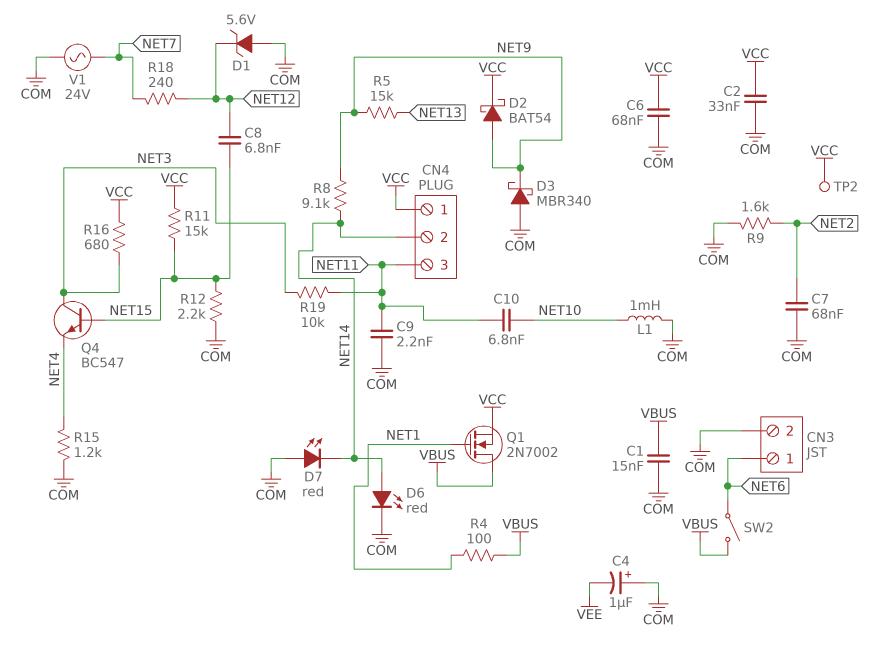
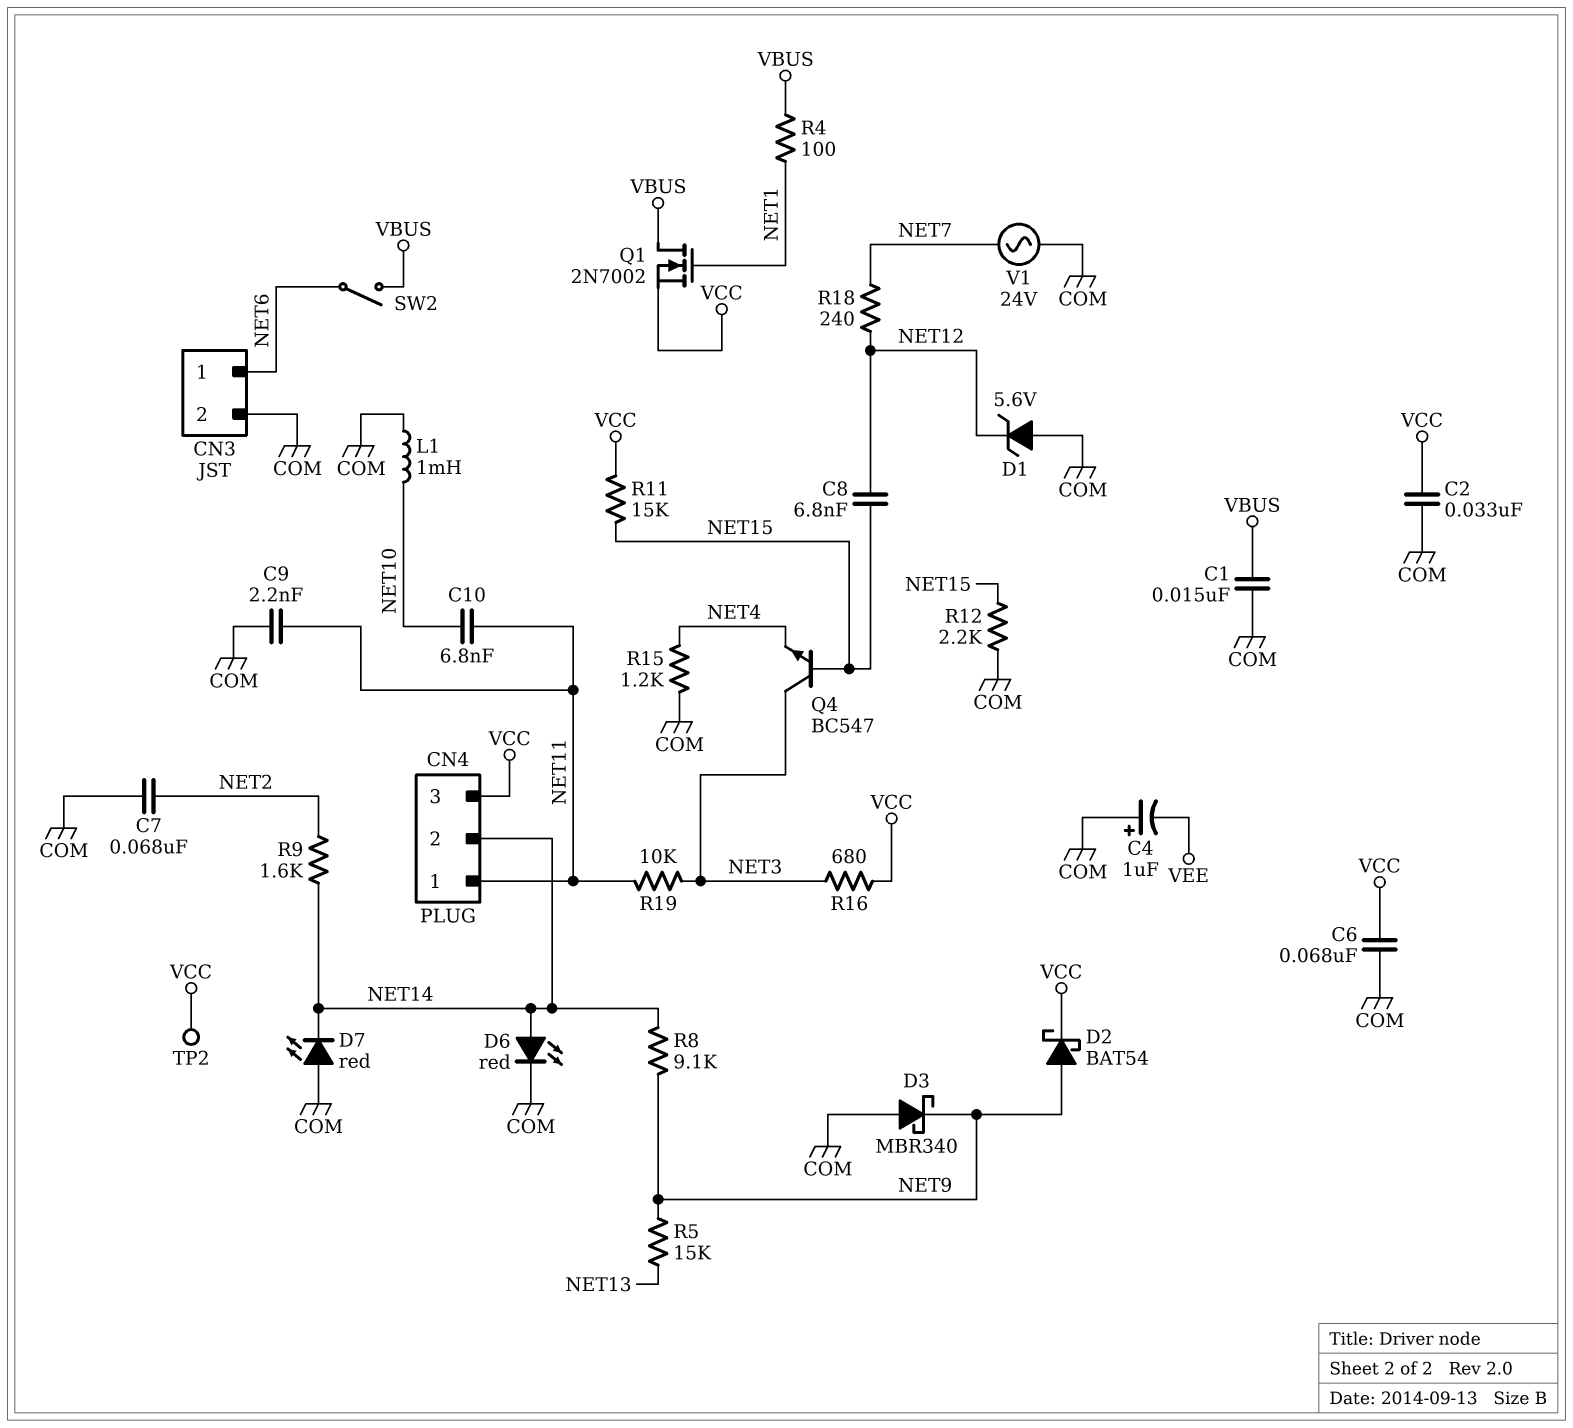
CN4 pin 1: VCC -> NET11
CN4 pin 3: NET11 -> VCC
R9: 1.6k (COM, NET2) -> 1.6k (NET2, NET14)

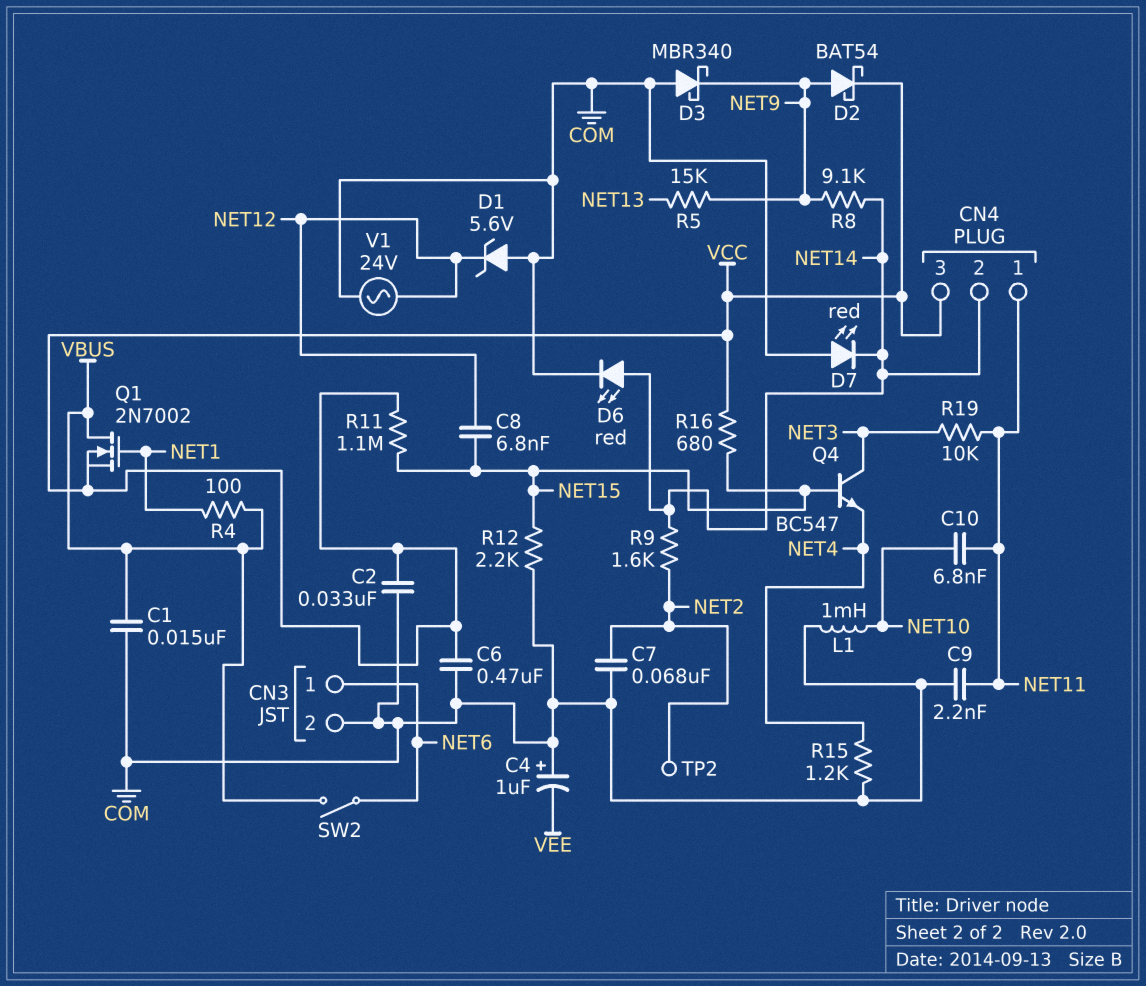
C6: 68nF (COM, VCC) -> 470nF (COM, VCC)
R11: 15k (NET15, VCC) -> 1.1M (NET15, VCC)
R16: 680 (NET3, VCC) -> 680 (NET15, VCC)
R18: 240 (NET7, NET12) -> none
TP2: test point (VCC) -> test point (NET2)
V1: AC 24V (COM, NET7) -> AC 24V (COM, NET12)

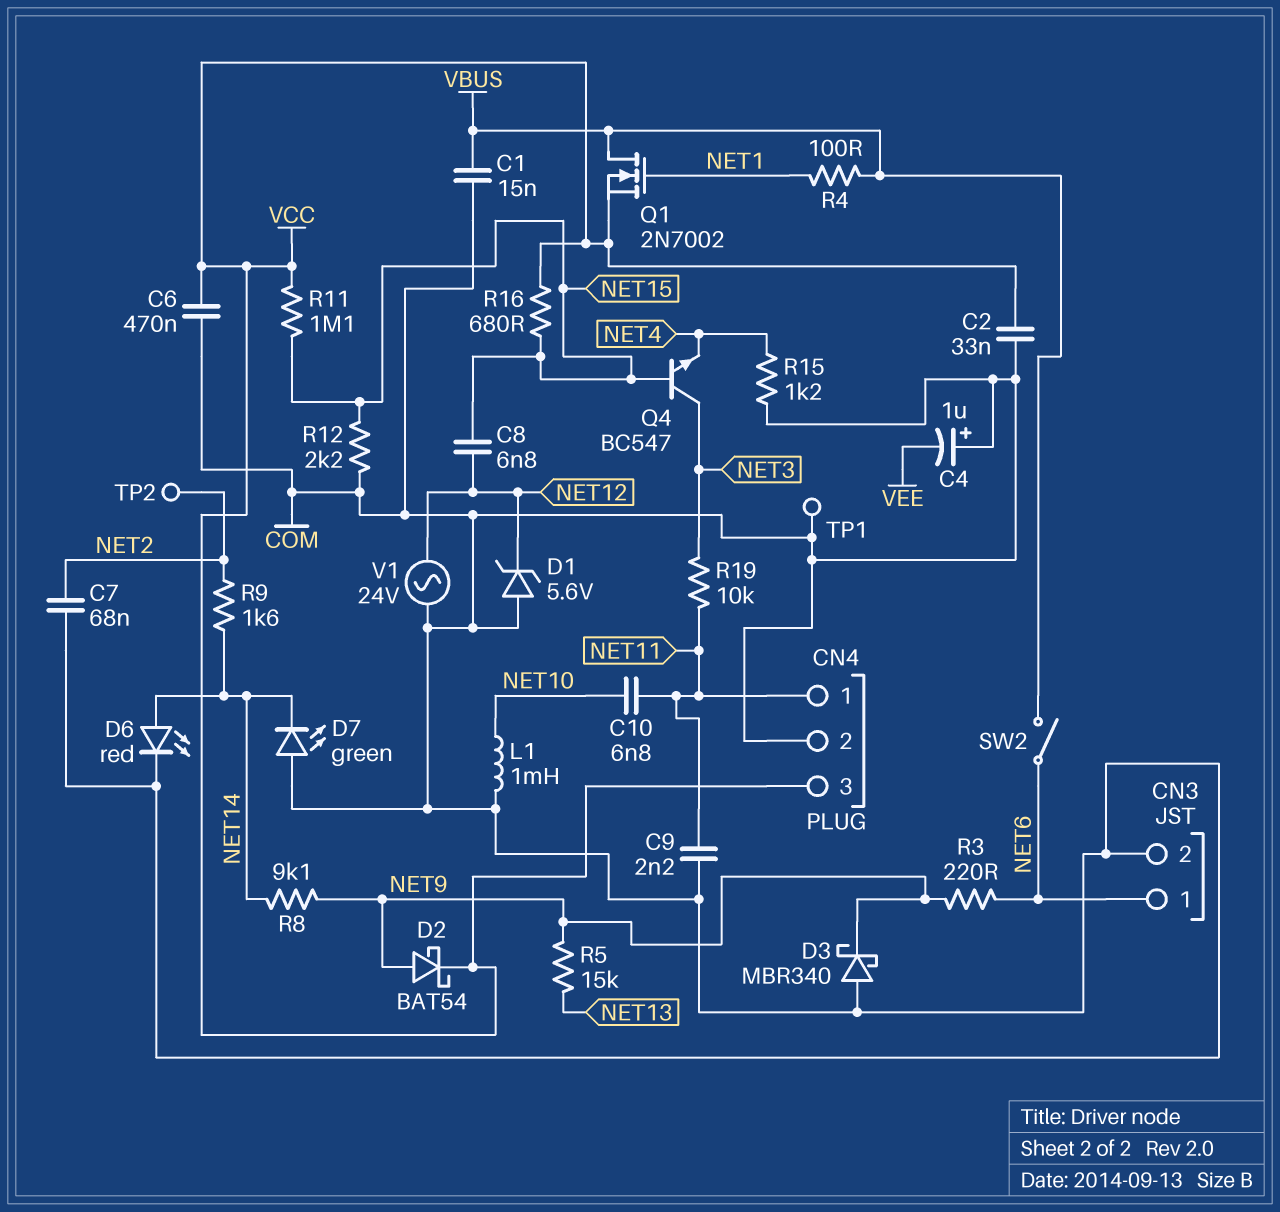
CN4 pin 2: NET14 -> COM
D7: LED red (A COM, K NET14) -> LED green (A COM, K NET14)
R3: none -> 220 (NET6, NET9)
TP1: none -> test point (COM)

